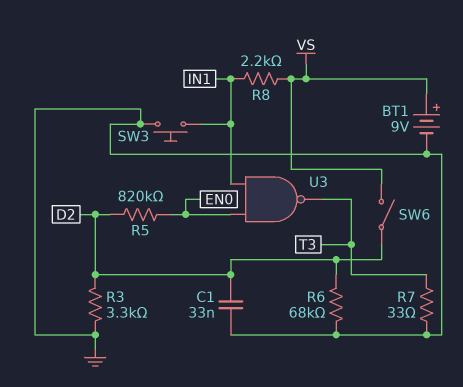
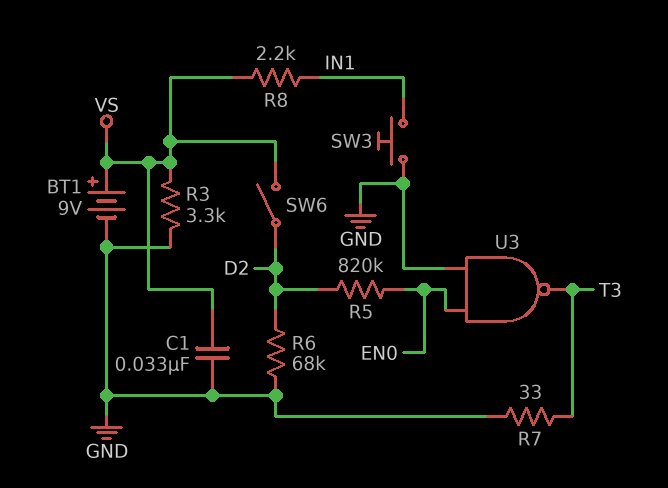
C1: 33nF (D2, GND) -> 33nF (GND, VS)
R3: 3.3k (D2, GND) -> 3.3k (GND, VS)
U3: NAND (in EN0, in IN1, out T3) -> NAND (in EN0, in GND, out T3)

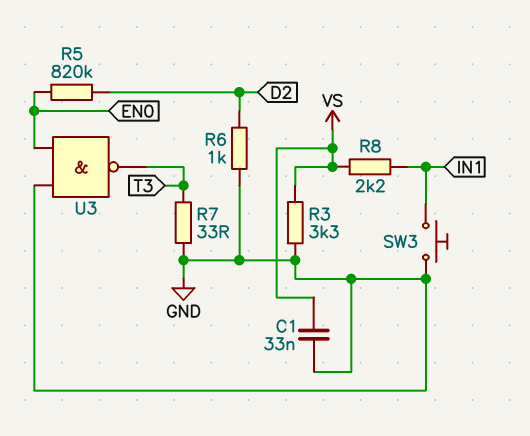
BT1: 9V (plus VS, minus GND) -> none
R6: 68k (D2, GND) -> 1k (D2, GND)
SW6: switch (D2, VS) -> none

